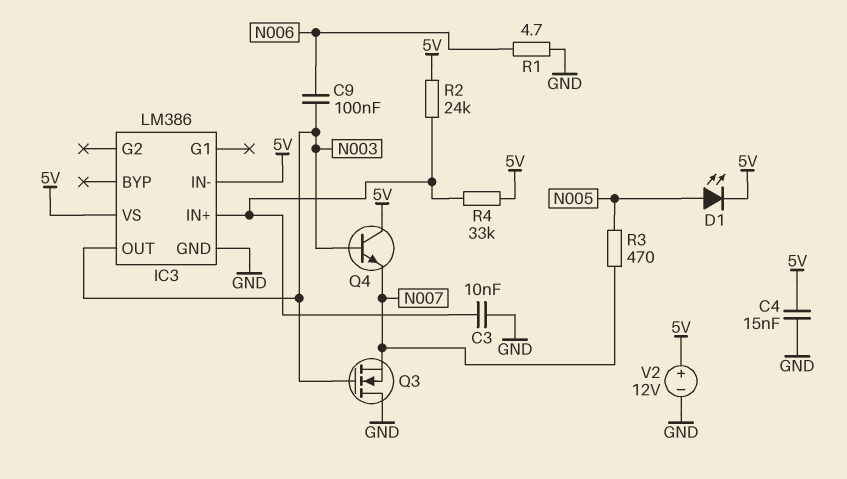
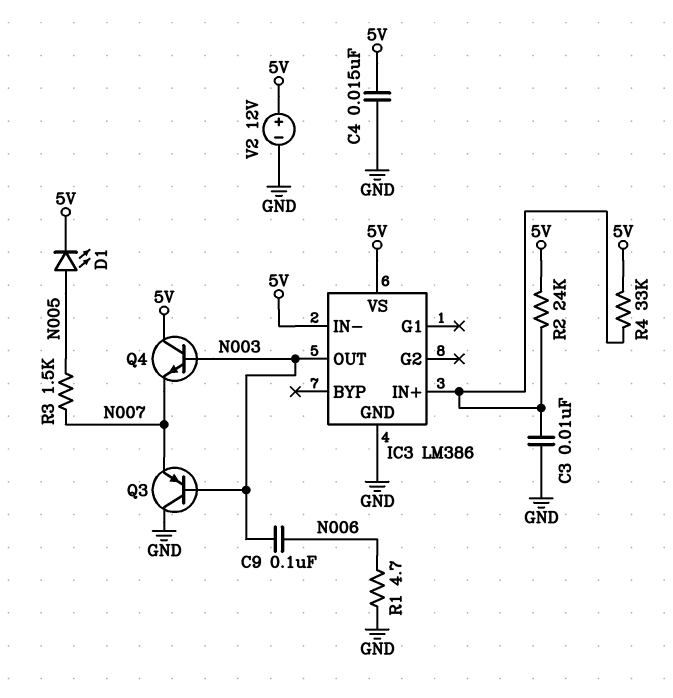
Q3: NMOS (G N003, D GND, S N007) -> PNP (B N003, C GND, E N007)
R3: 470 (N005, N007) -> 1.5k (N005, N007)

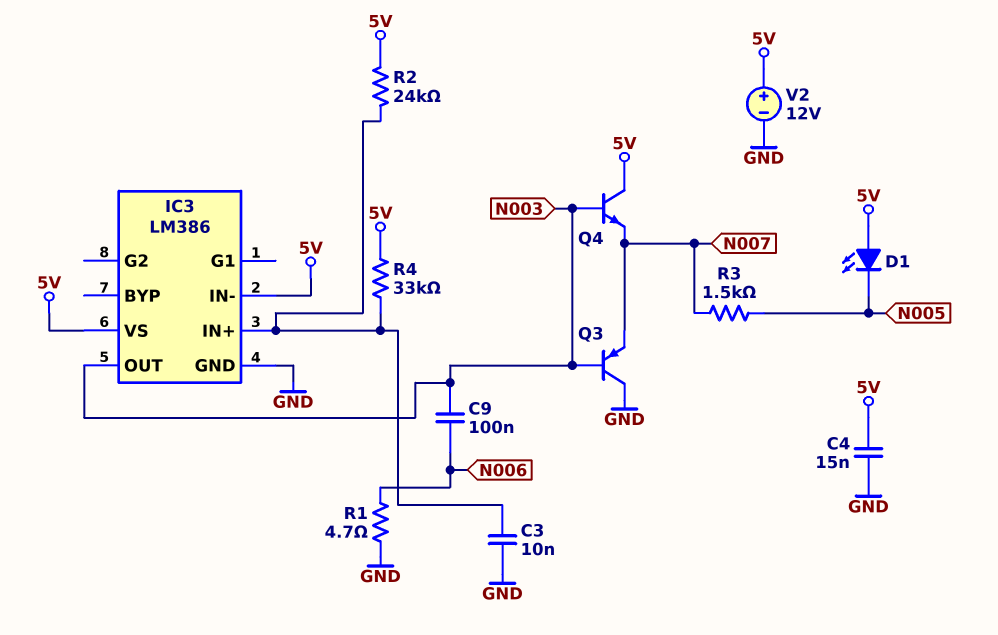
D1: LED (A N005, K 5V) -> LED (A 5V, K N005)

